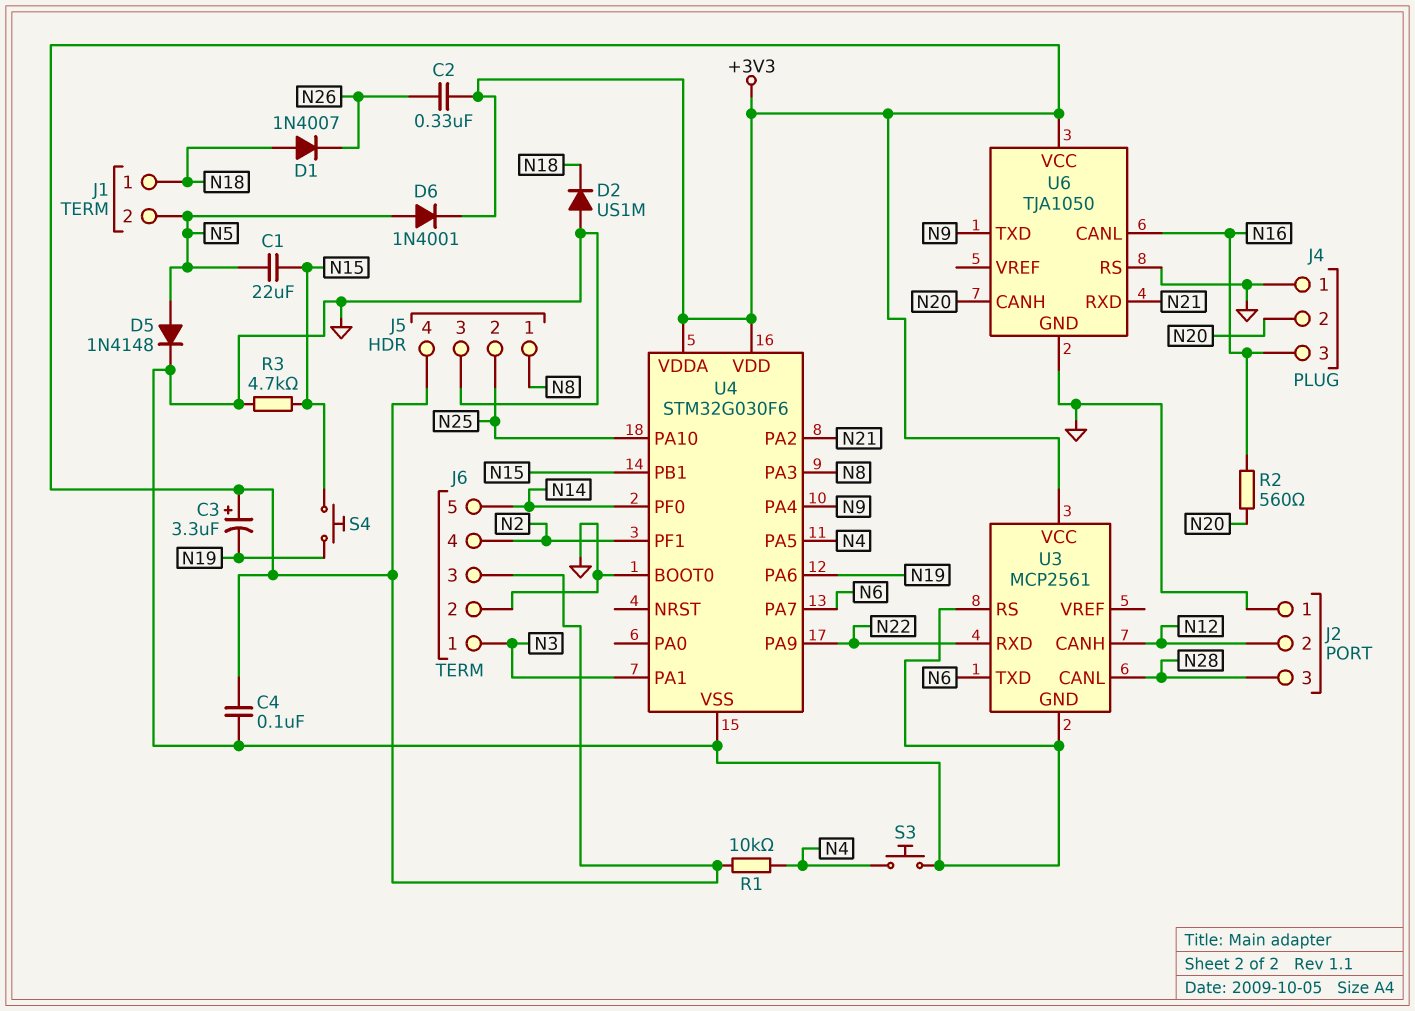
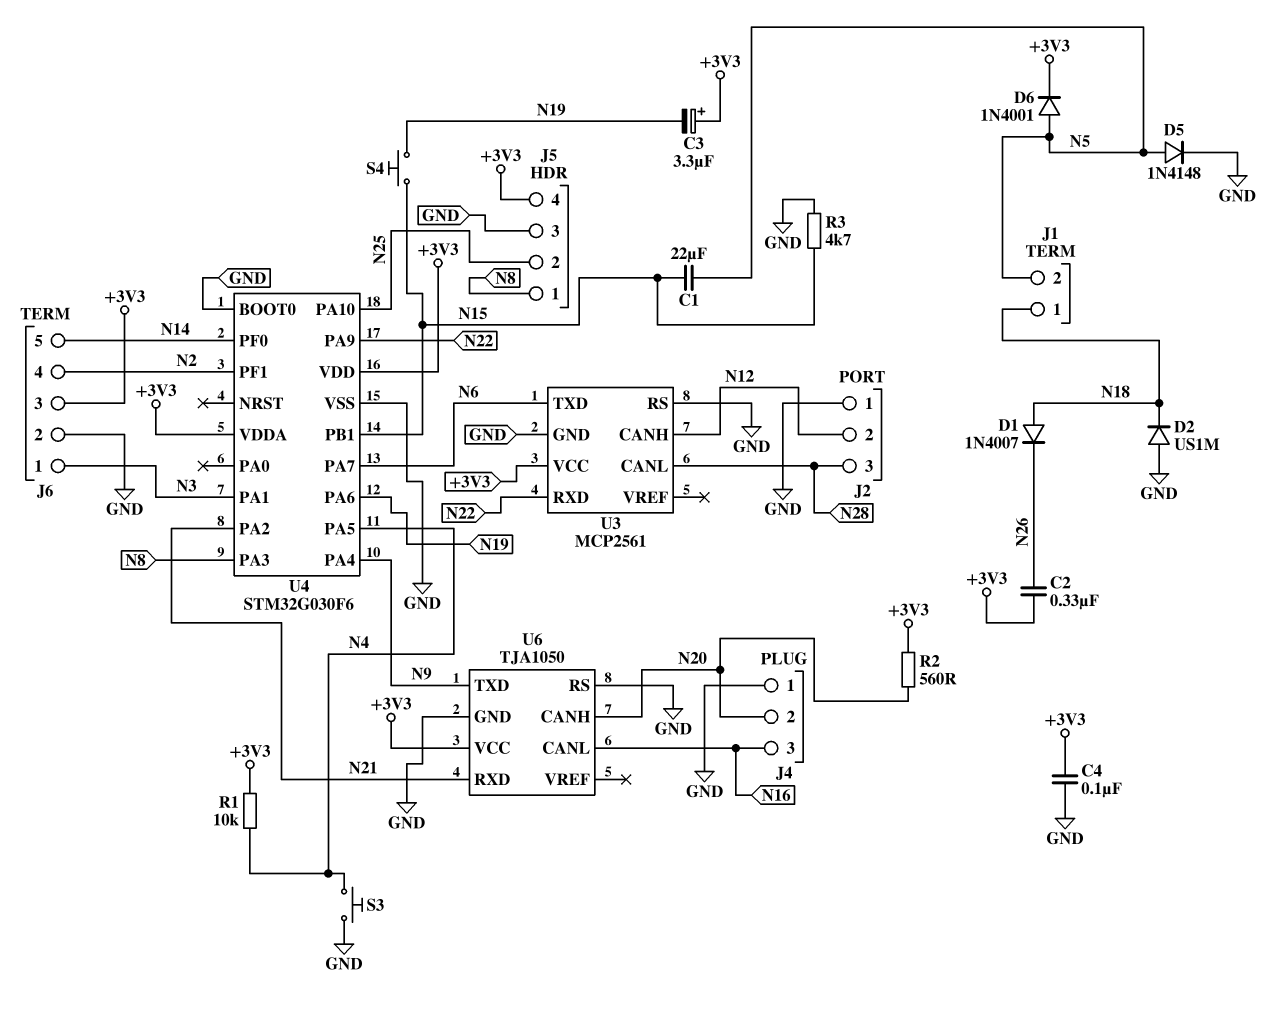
R2: 560 (N16, N20) -> 560 (+3V3, N20)

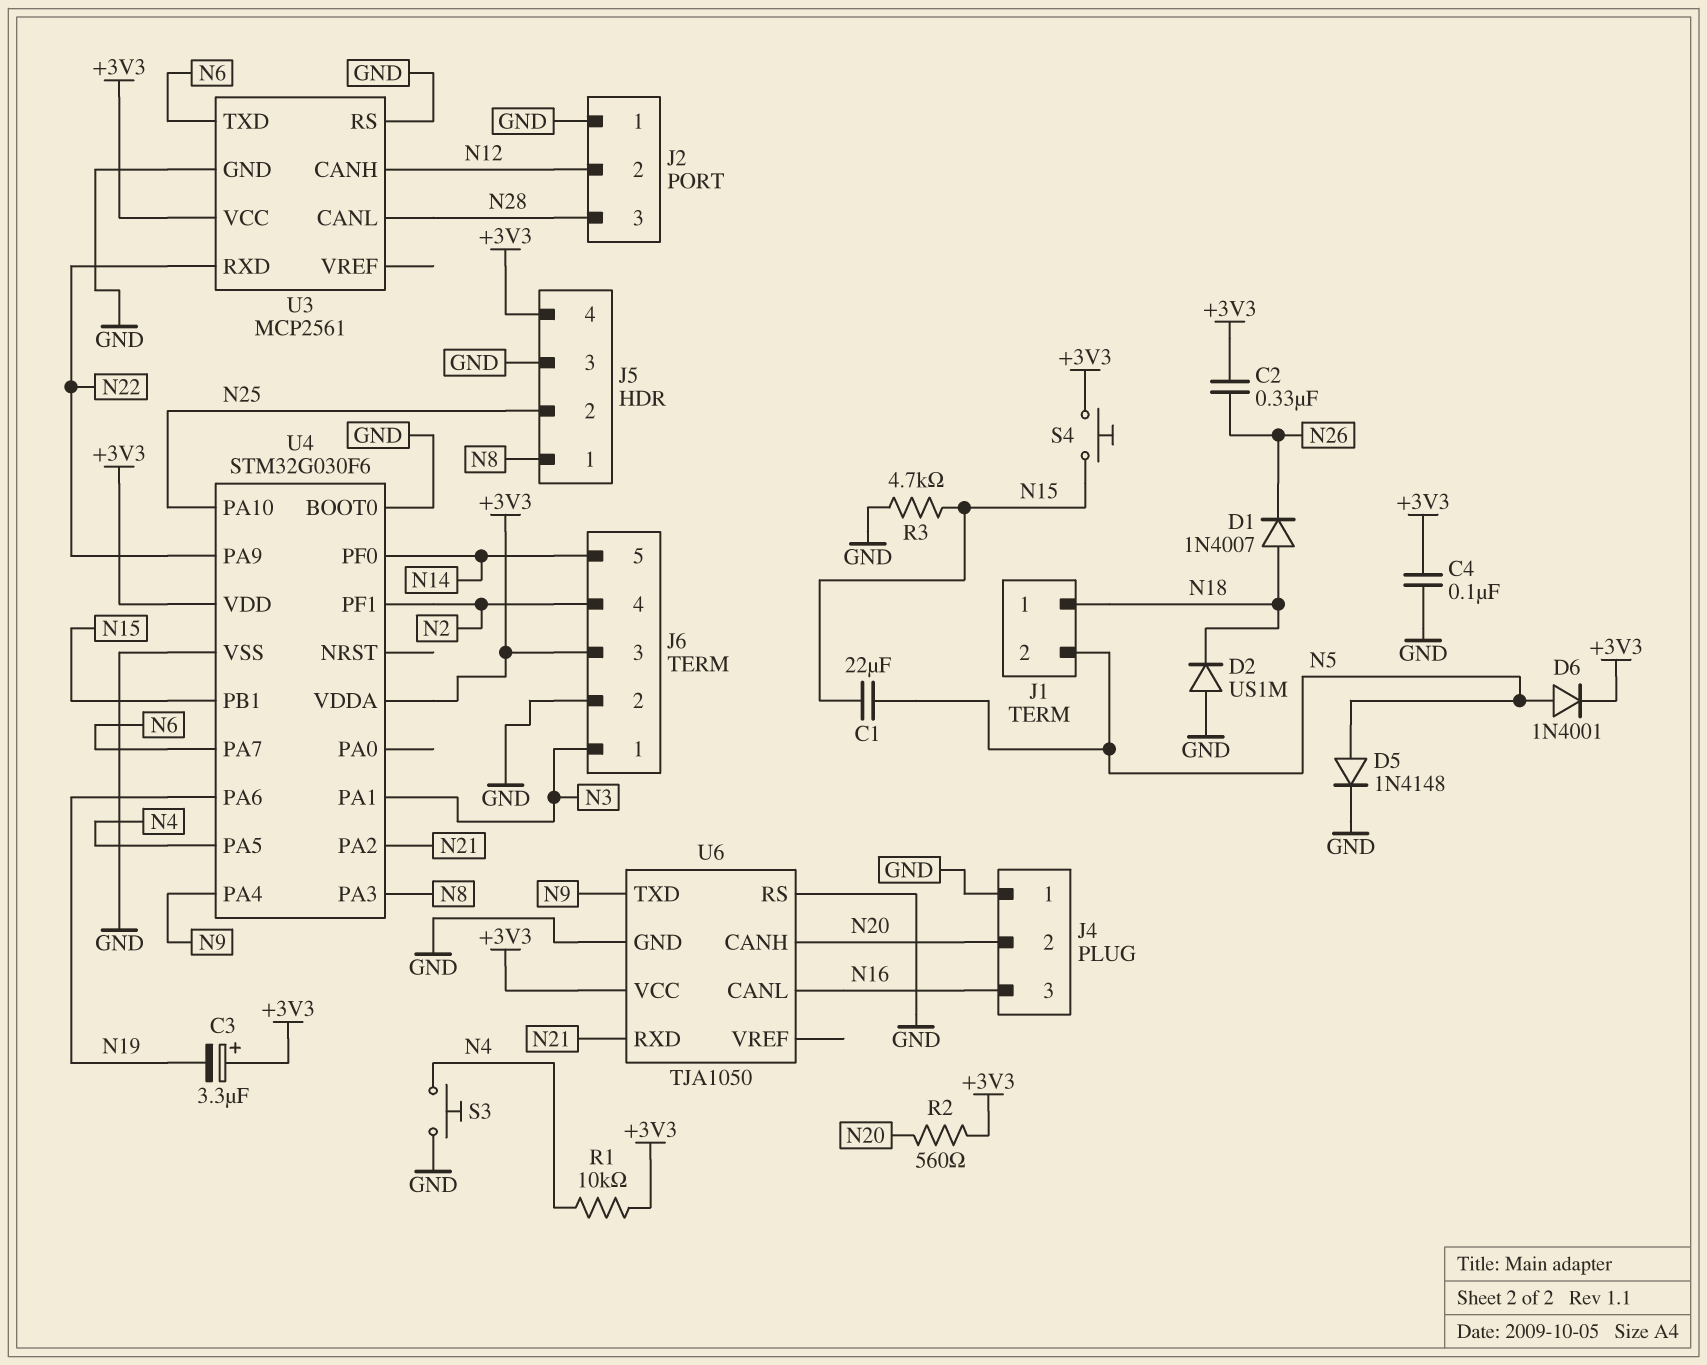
S4: button (N15, N19) -> button (+3V3, N15)

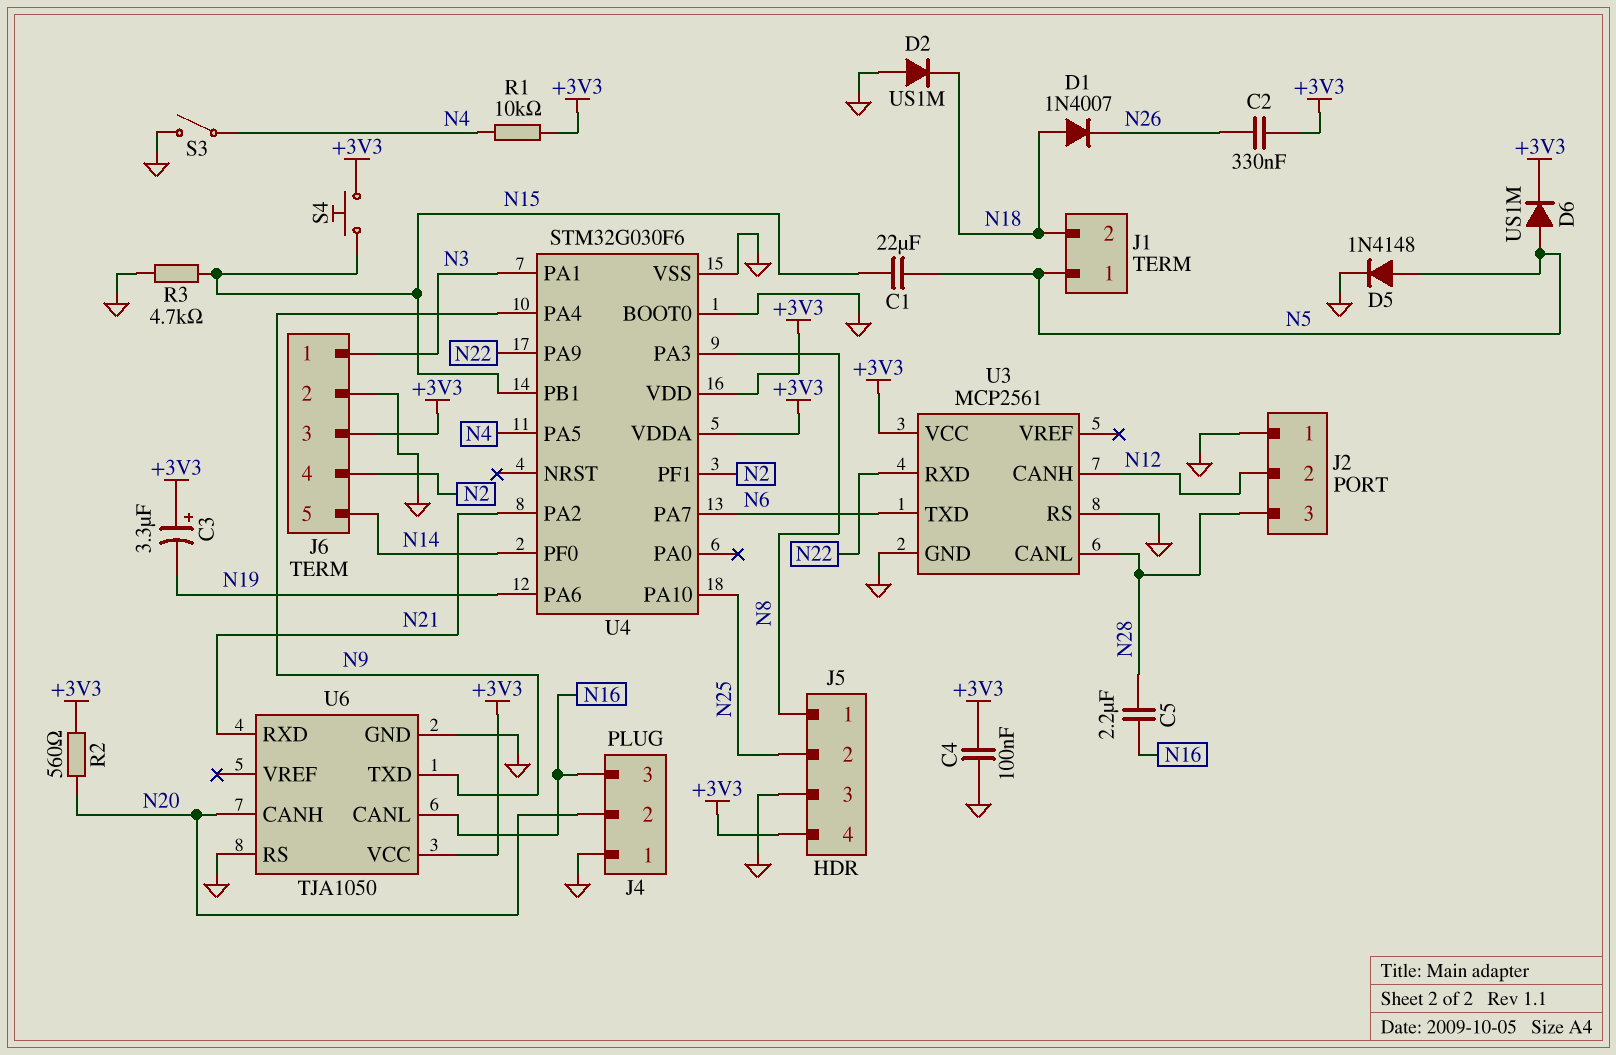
C5: none -> 2.2uF (N16, N28)
D6: diode 1N4001 (A N5, K +3V3) -> diode US1M (A N5, K +3V3)
J1 pin 1: N18 -> N5
J1 pin 2: N5 -> N18
S3: button (GND, N4) -> switch (GND, N4)

